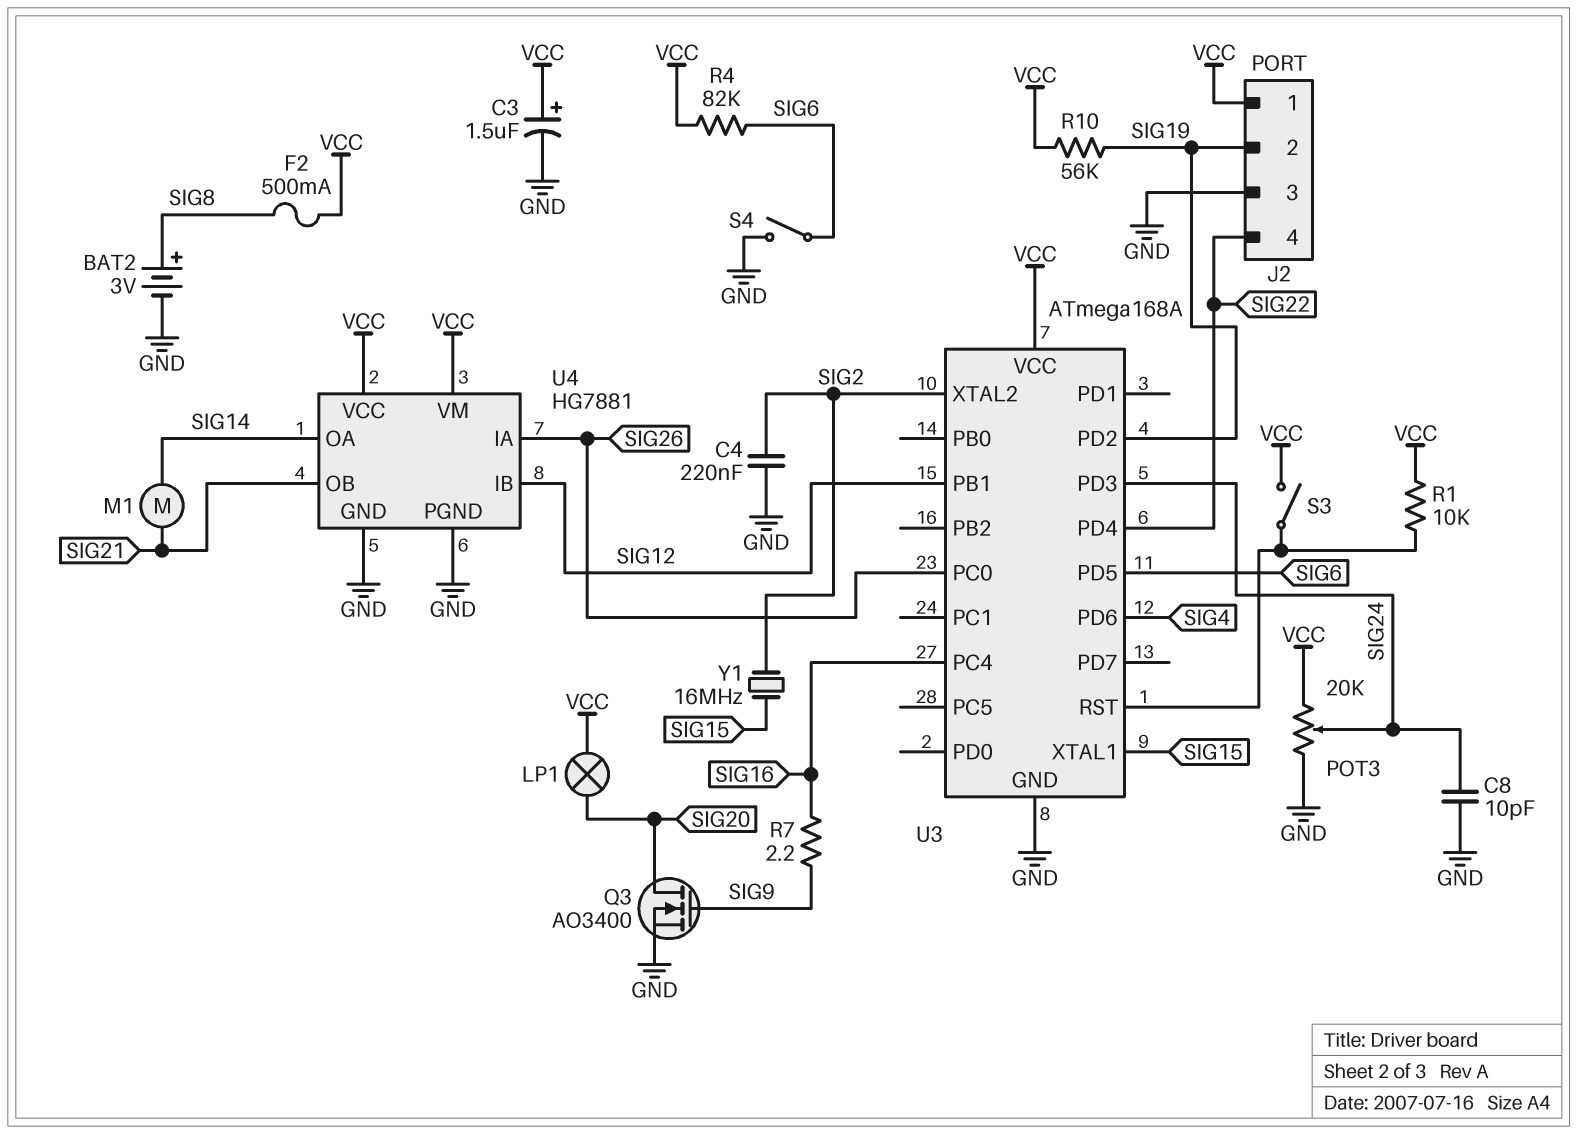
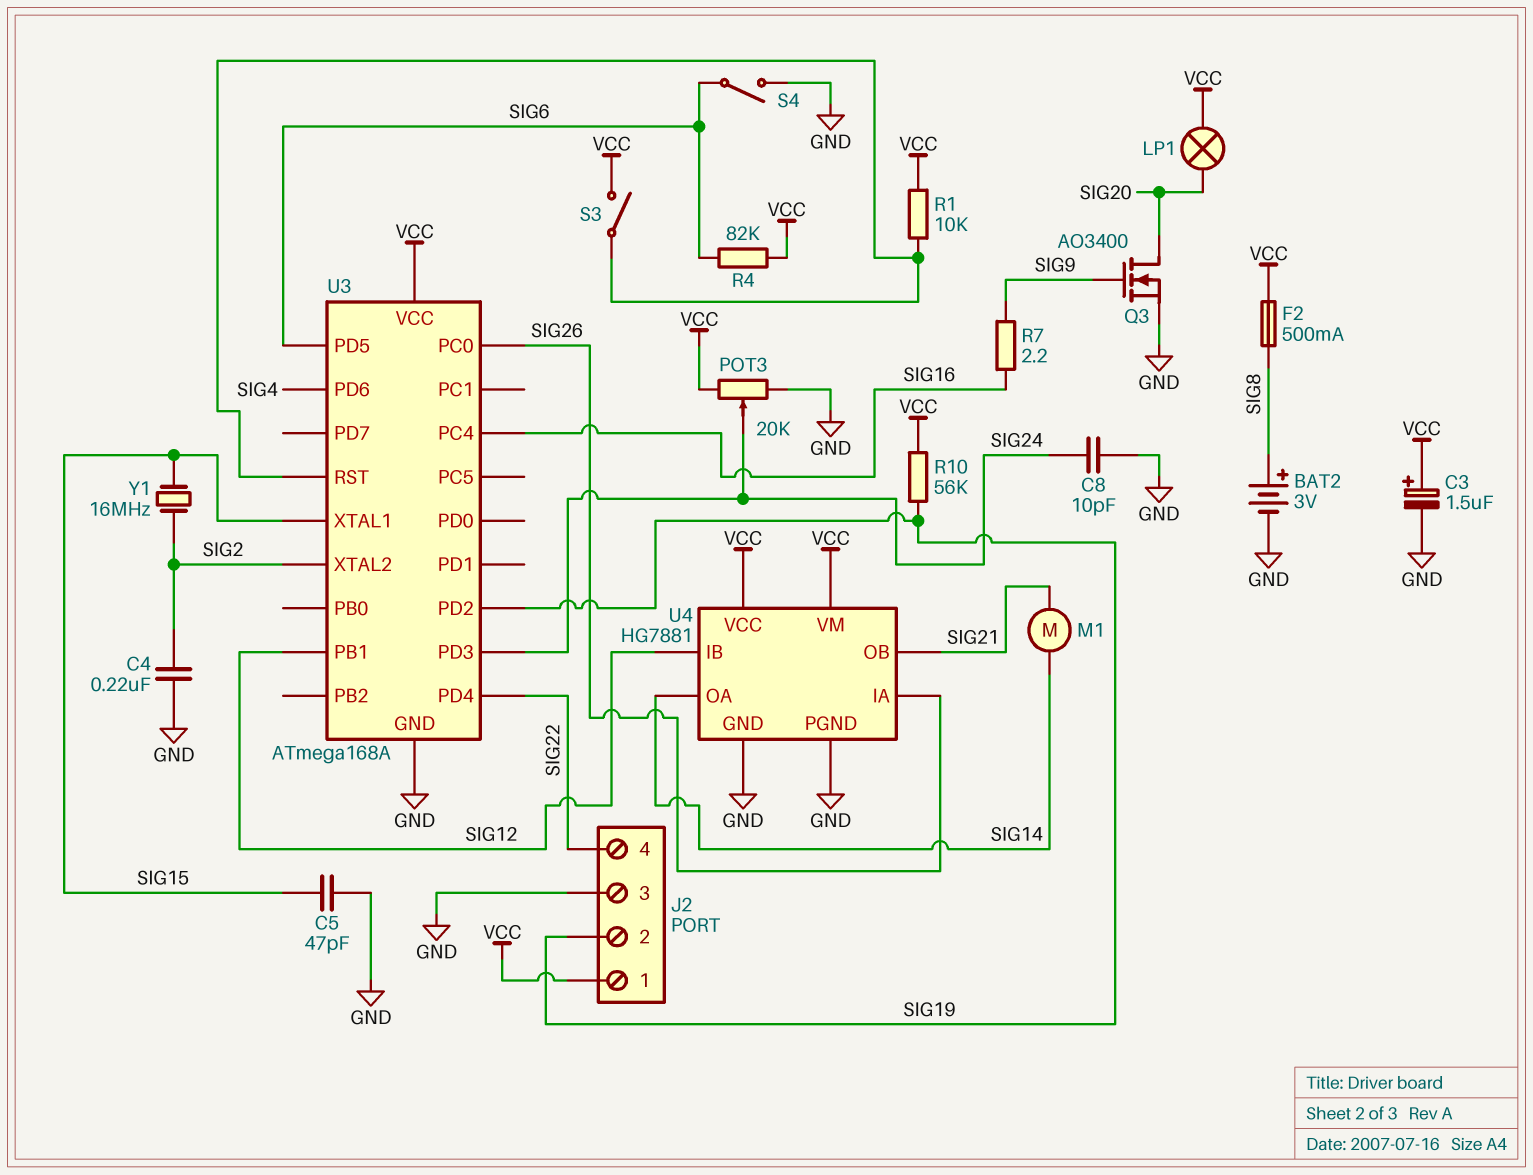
C5: none -> 47pF (GND, SIG15)

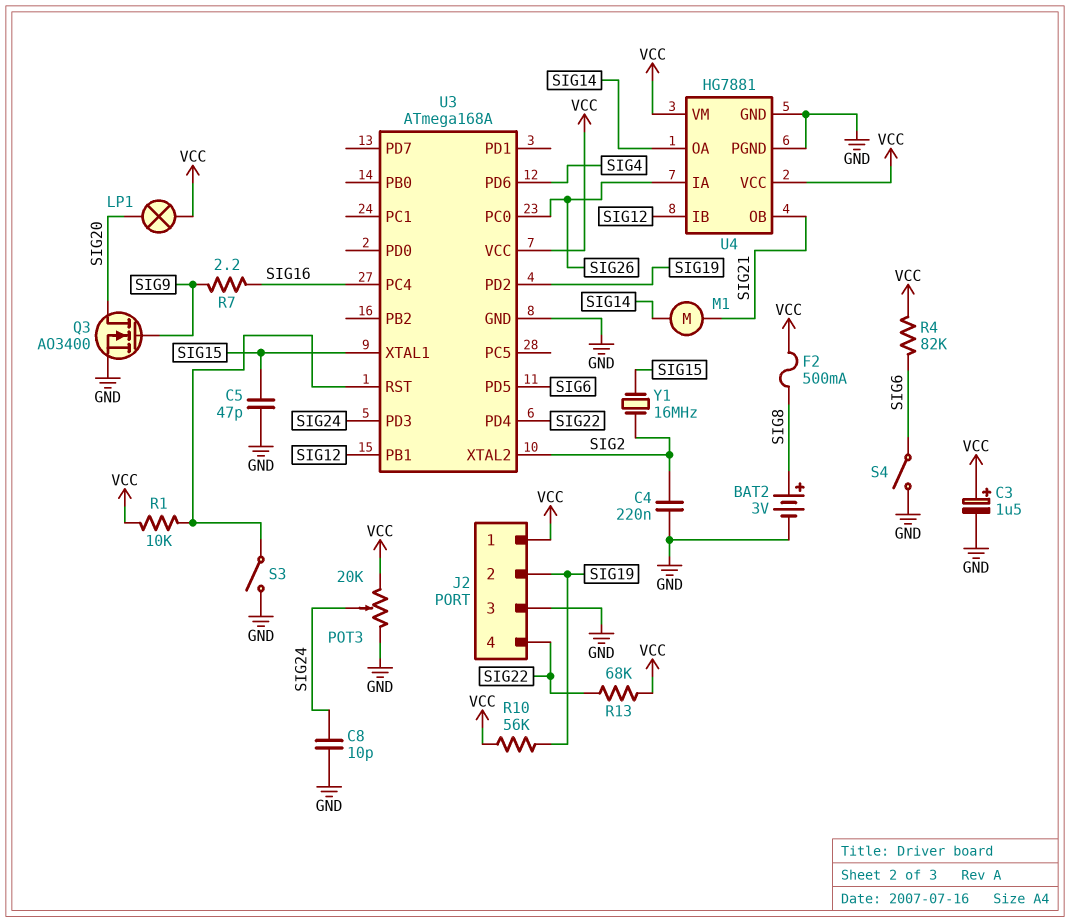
R13: none -> 68k (SIG22, VCC)
S3: switch (U3/RST, VCC) -> switch (GND, U3/RST)

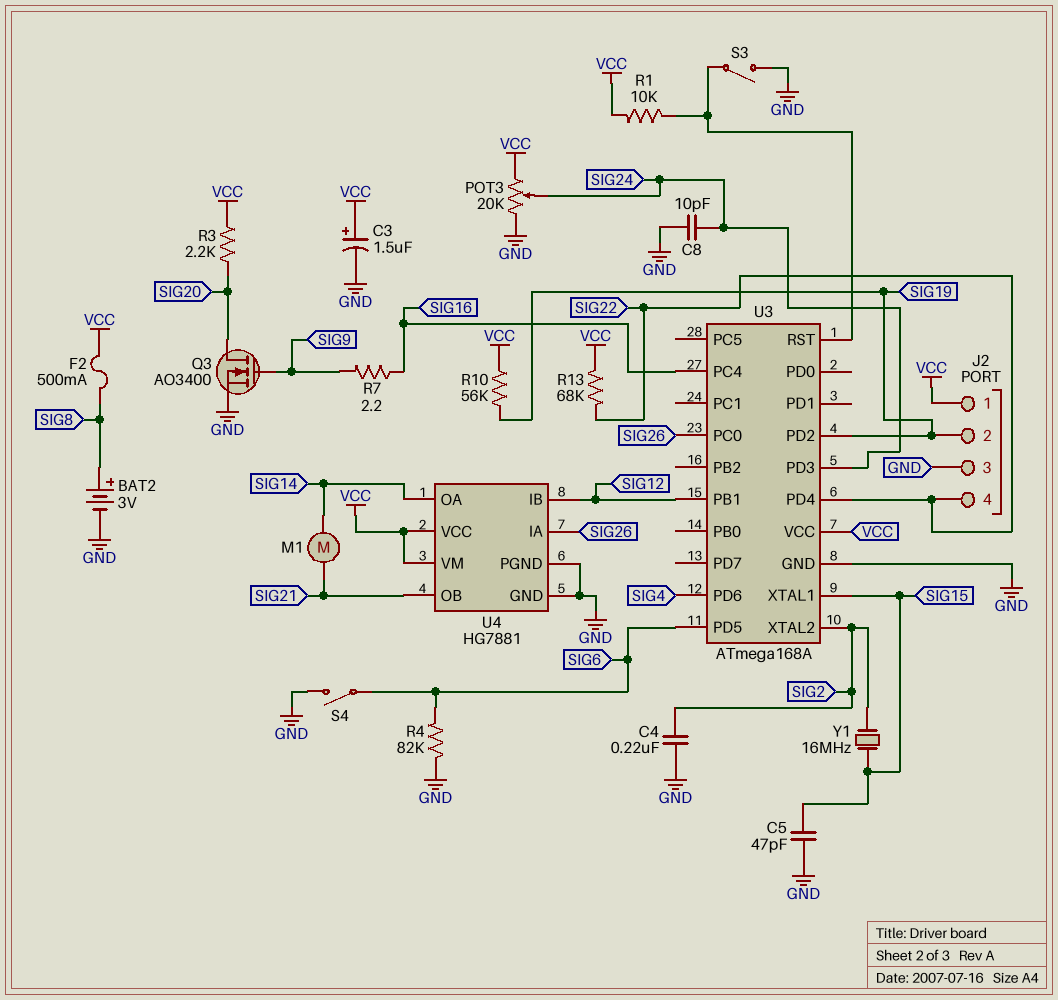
LP1: lamp (SIG20, VCC) -> none
R3: none -> 2.2k (SIG20, VCC)
R4: 82k (SIG6, VCC) -> 82k (GND, SIG6)

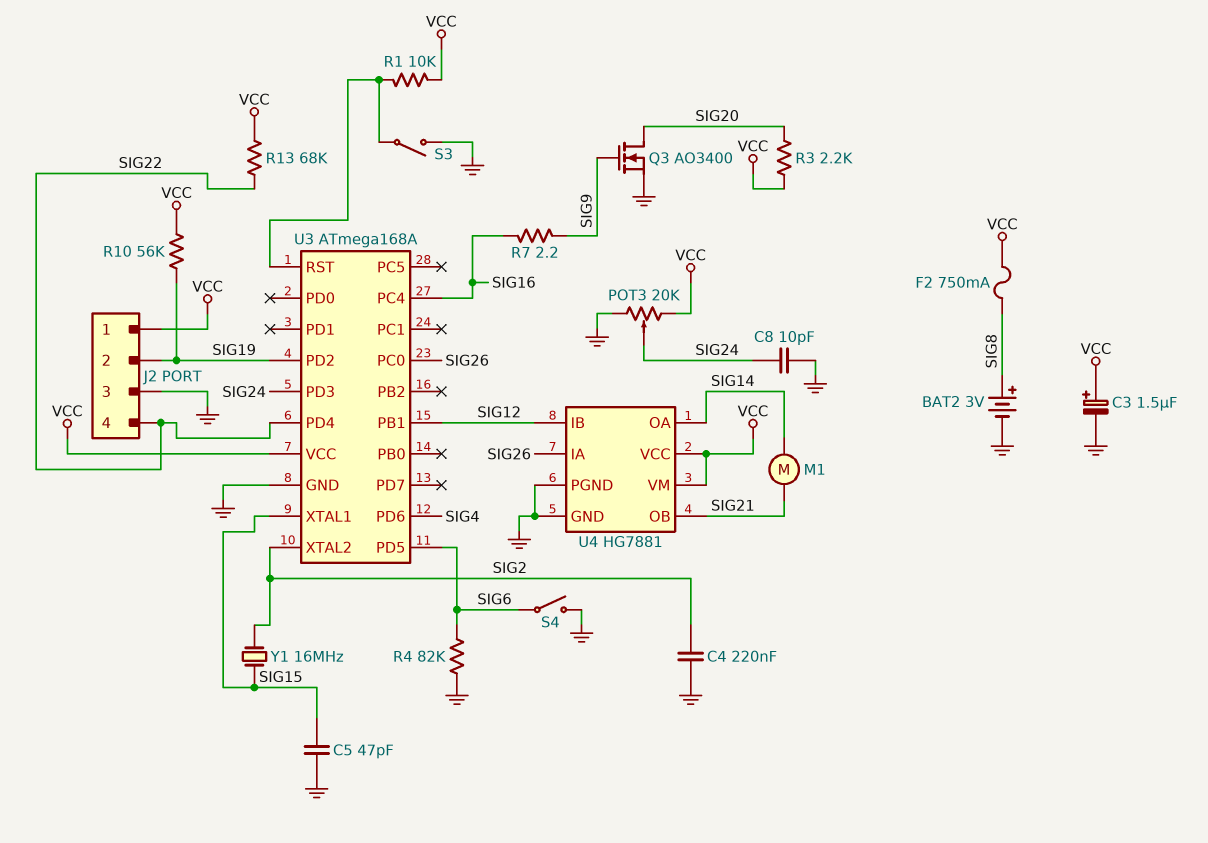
F2: 500mA (SIG8, VCC) -> 750mA (SIG8, VCC)

